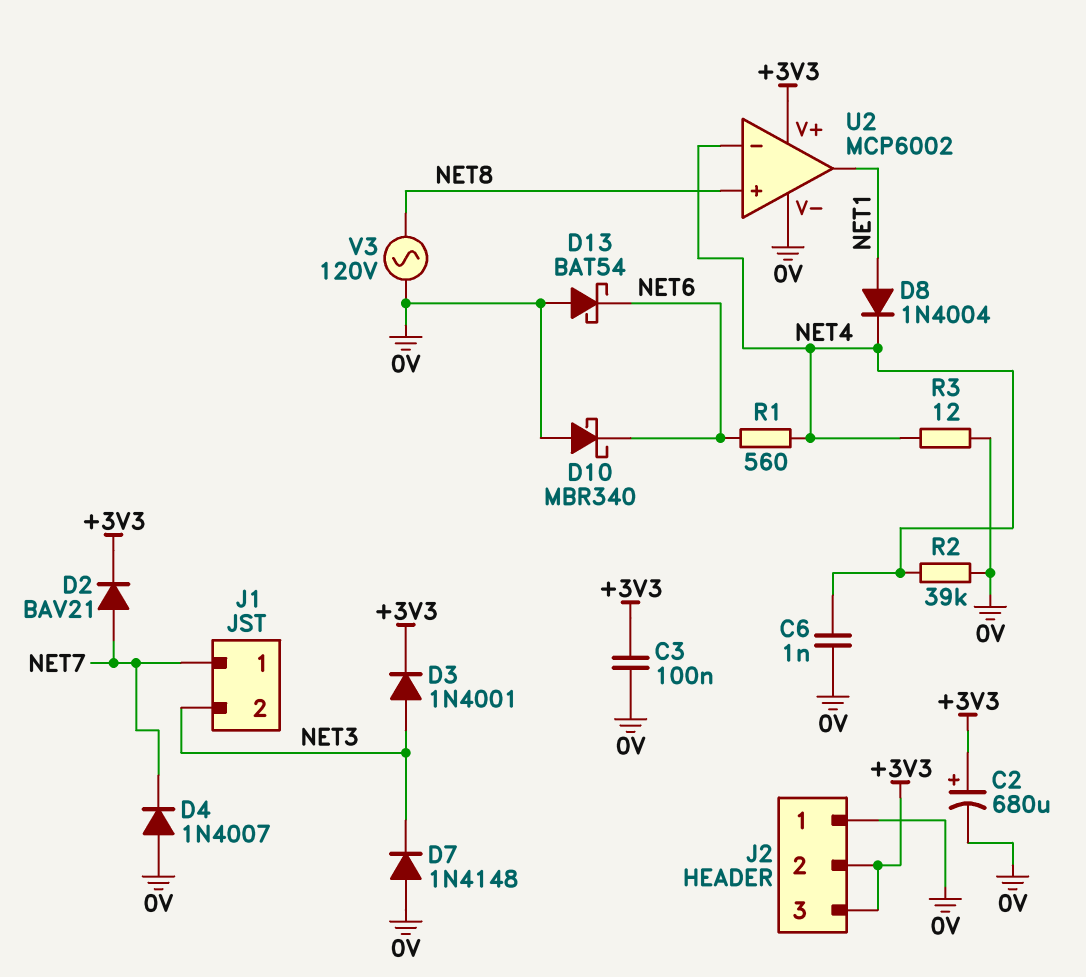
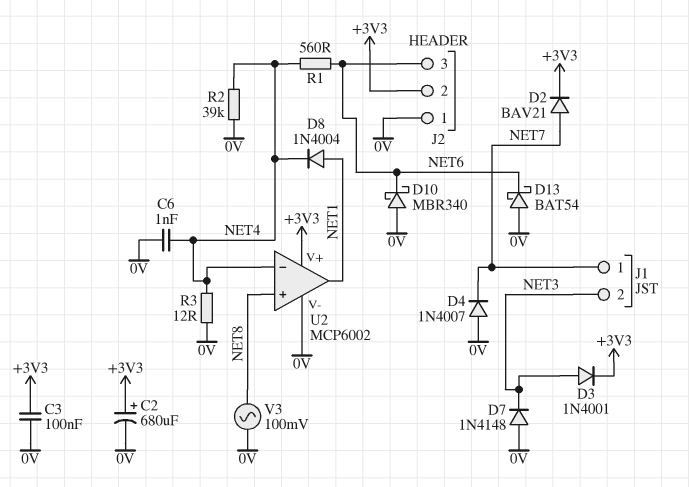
J2 pin 3: +3V3 -> NET6
V3: AC 120V (0V, NET8) -> AC 100mV (0V, NET8)

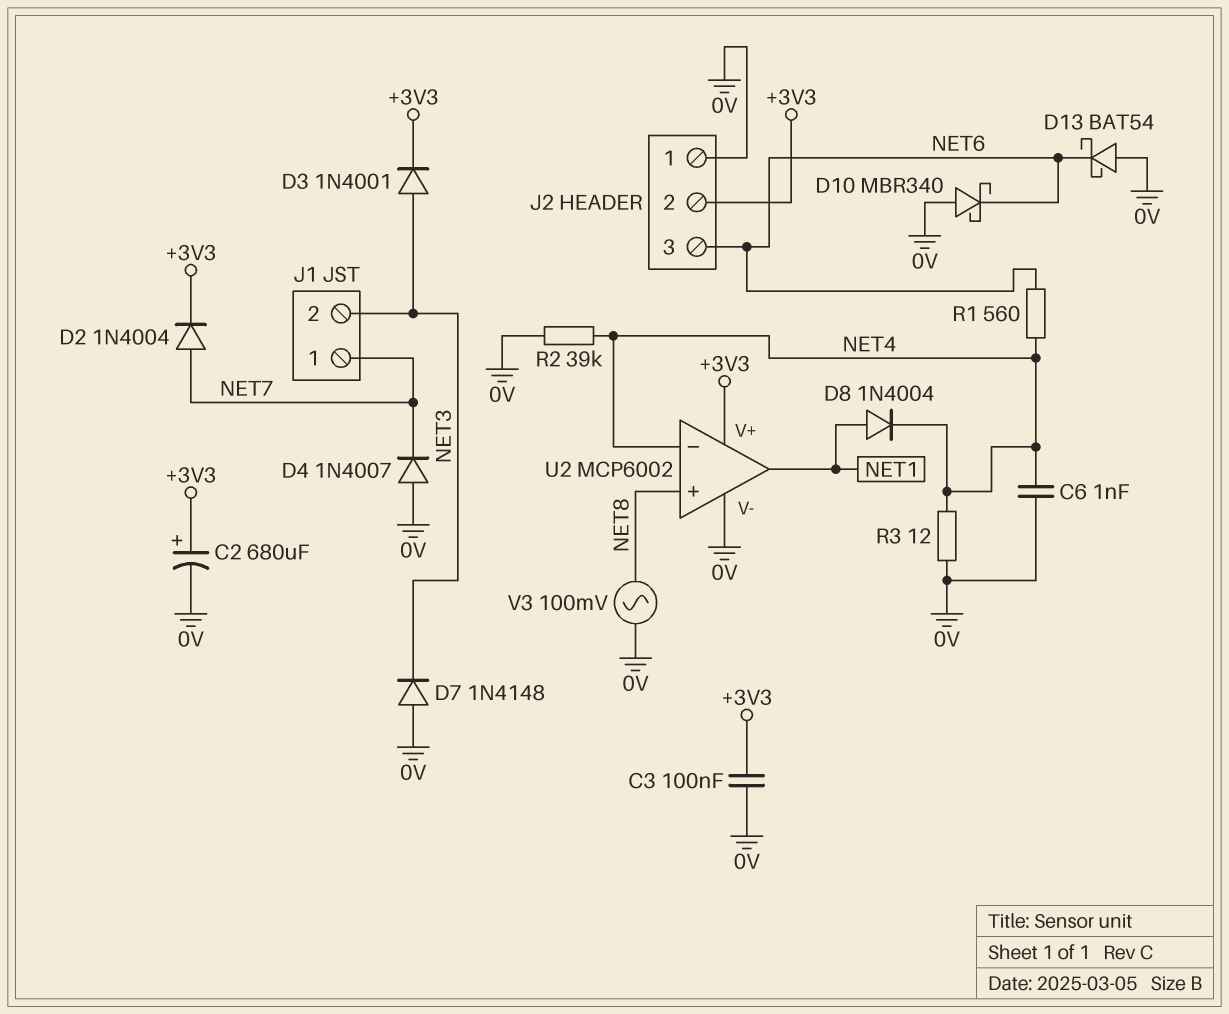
D2: diode BAV21 (A NET7, K +3V3) -> diode 1N4004 (A NET7, K +3V3)

